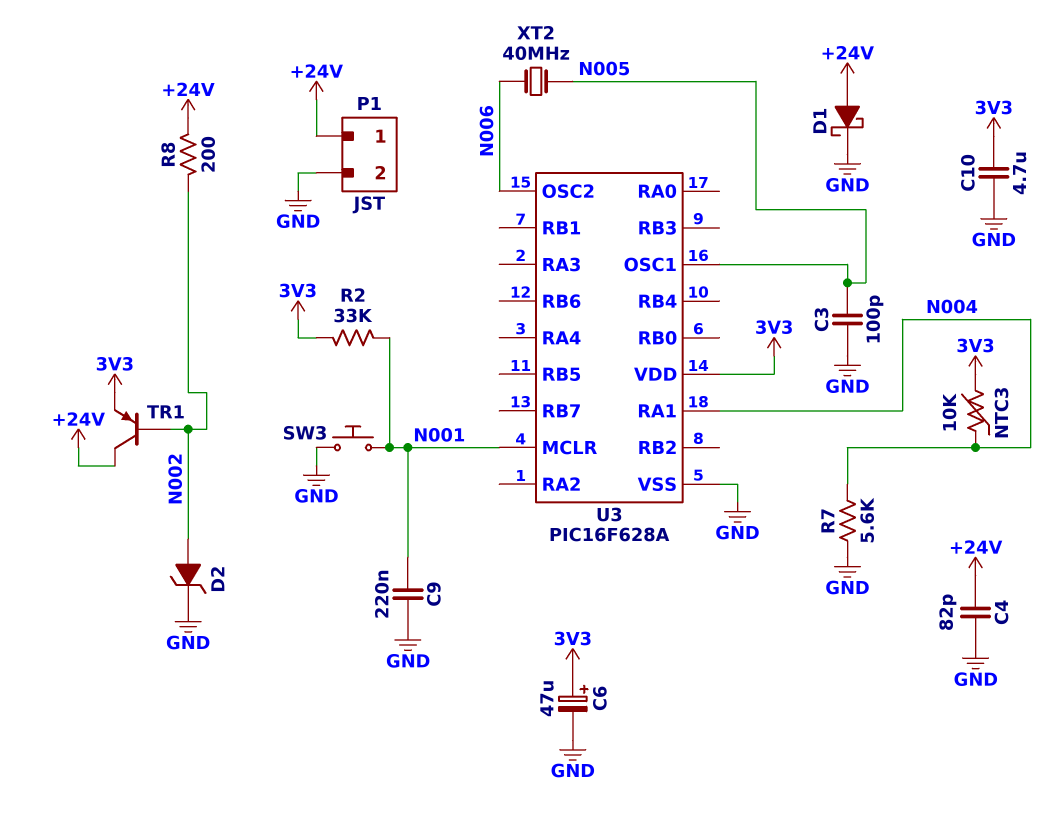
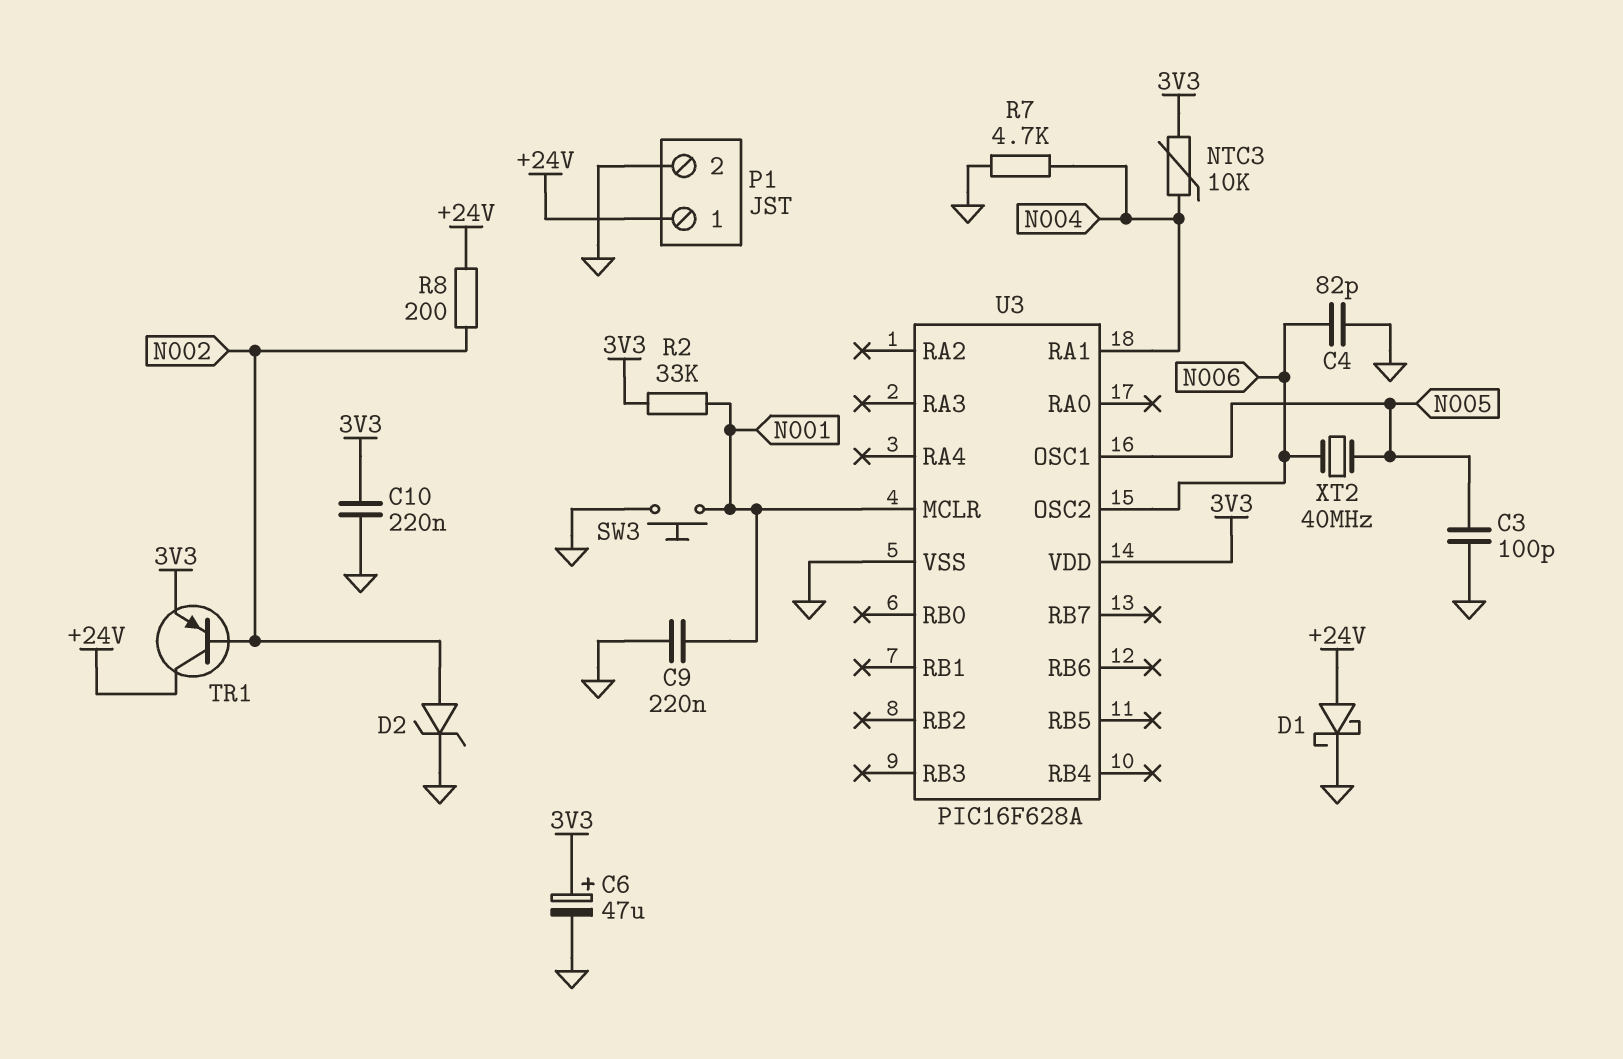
C4: 82pF (+24V, GND) -> 82pF (GND, N006)
C10: 4.7uF (3V3, GND) -> 220nF (3V3, GND)
R7: 5.6k (GND, N004) -> 4.7k (GND, N004)

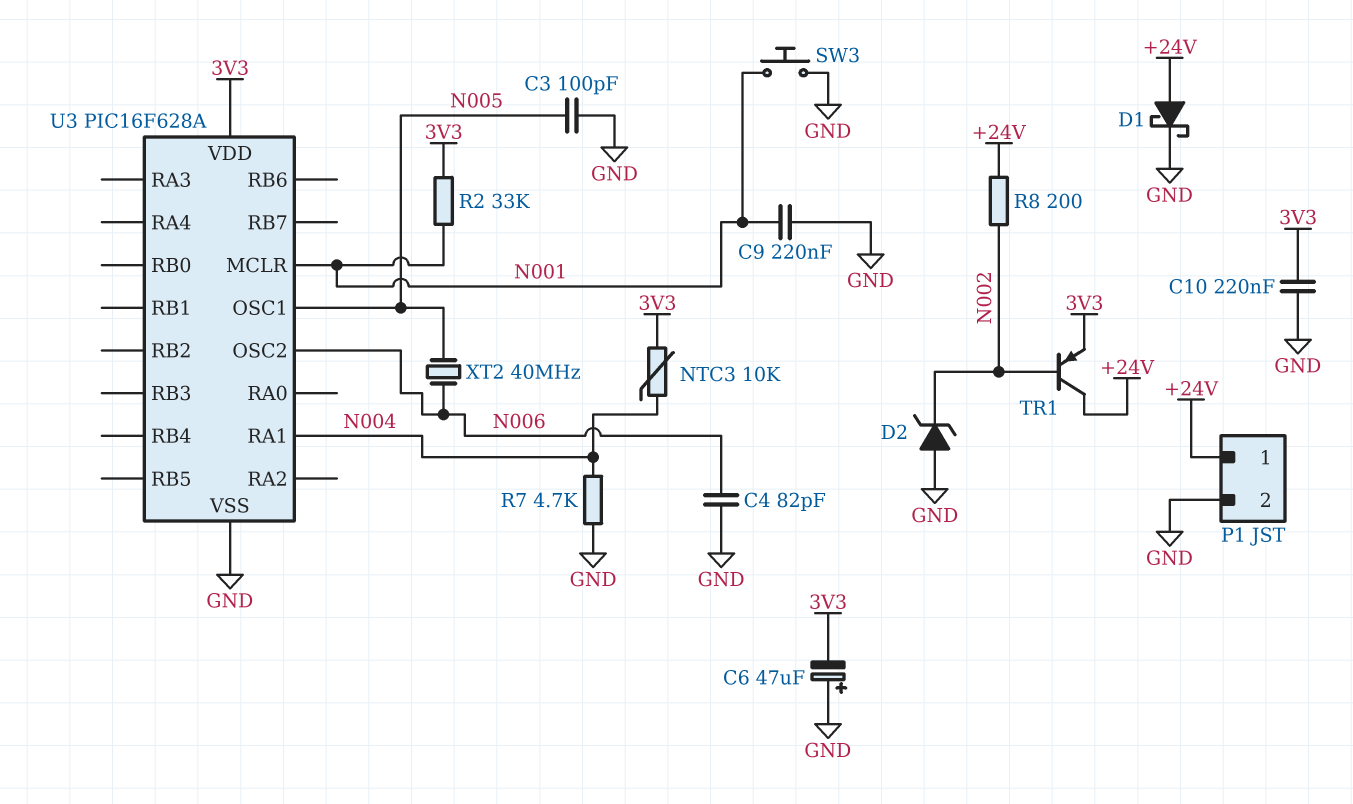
C6: 47uF (plus 3V3, minus GND) -> 47uF (plus GND, minus 3V3)
D2: zener (A N002, K GND) -> zener (A GND, K N002)

